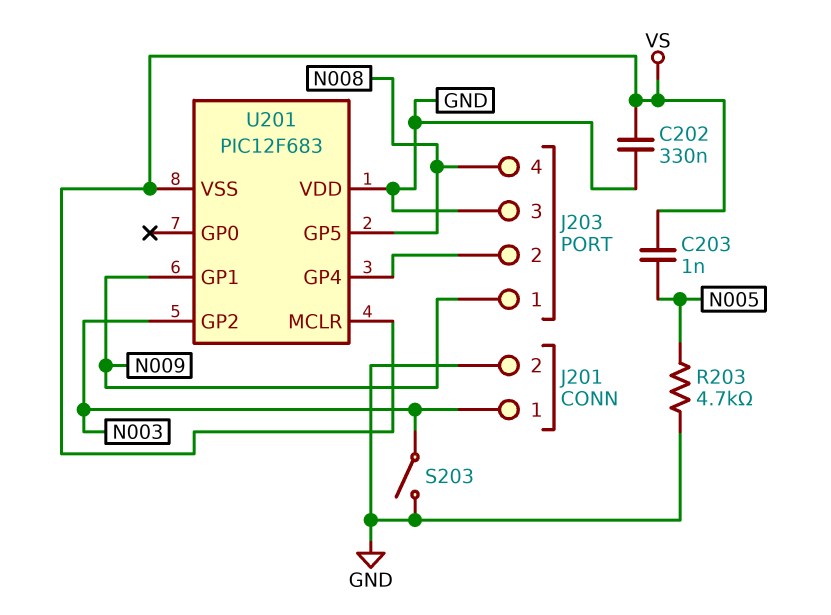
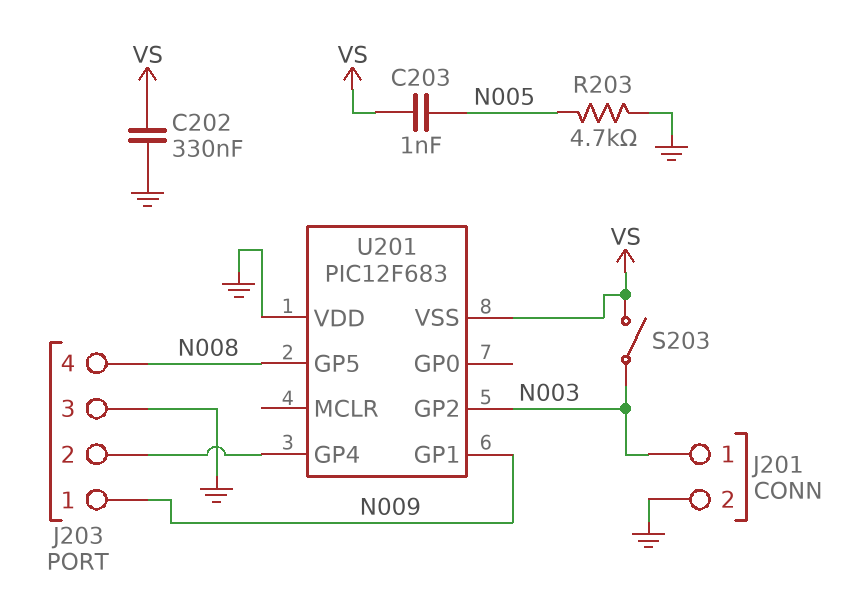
S203: switch (GND, N003) -> switch (N003, VS)
U201 pin MCLR: VS -> none

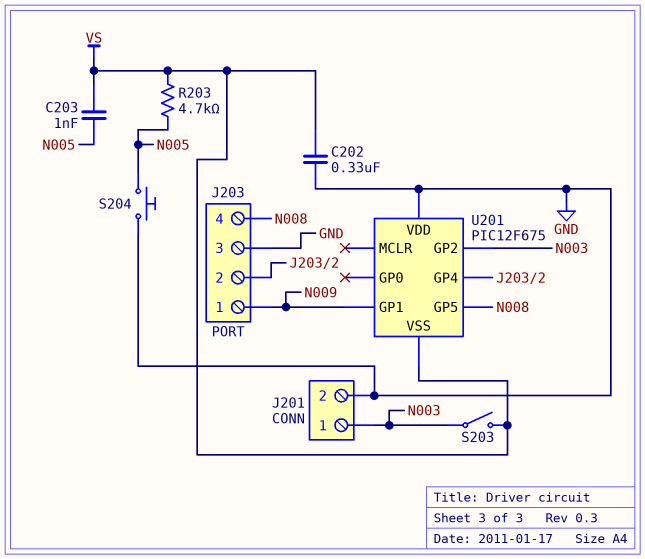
R203: 4.7k (GND, N005) -> 4.7k (N005, VS)
S204: none -> button (GND, N005)
U201: PIC12F683 -> PIC12F675

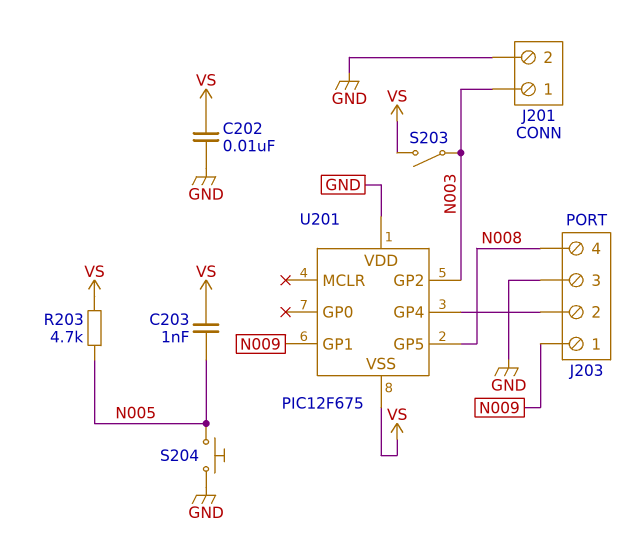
C202: 330nF (GND, VS) -> 10nF (GND, VS)

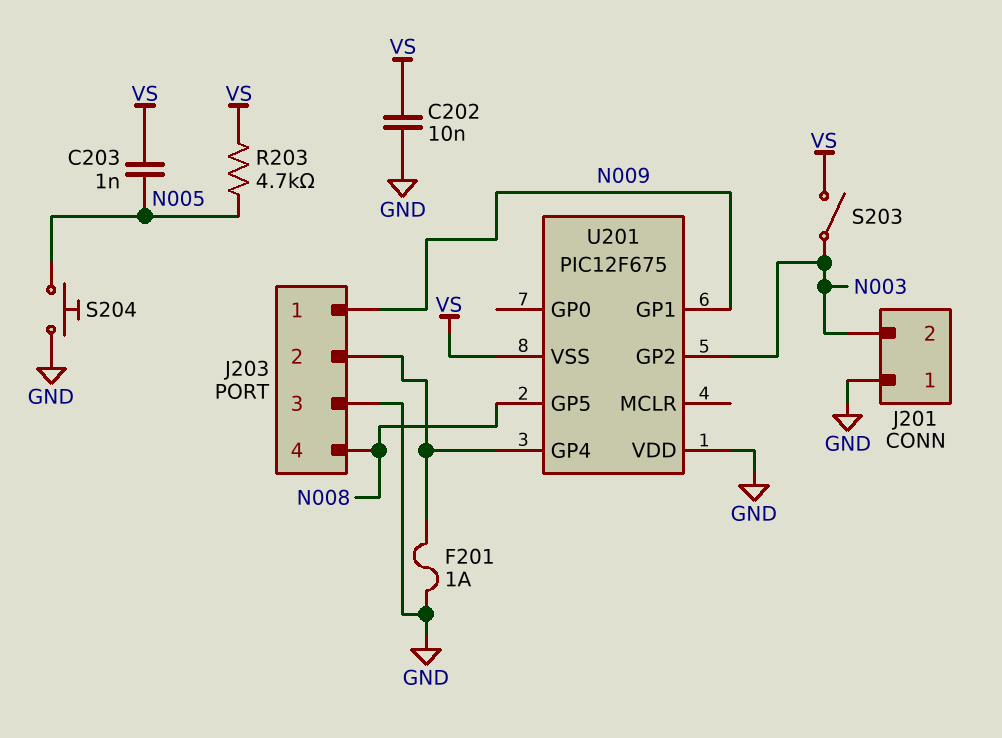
F201: none -> 1A (GND, J203/2)
J201 pin 1: N003 -> GND
J201 pin 2: GND -> N003

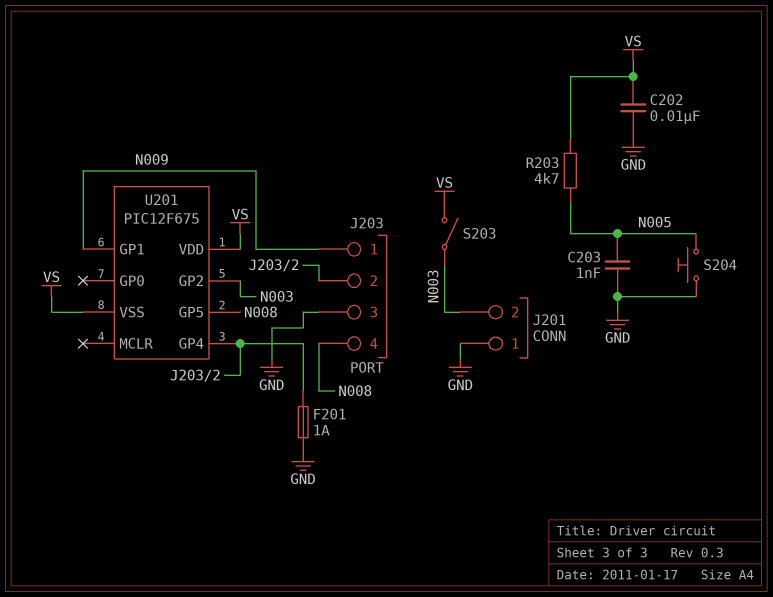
C203: 1nF (N005, VS) -> 1nF (GND, N005)
U201 pin VDD: GND -> VS

